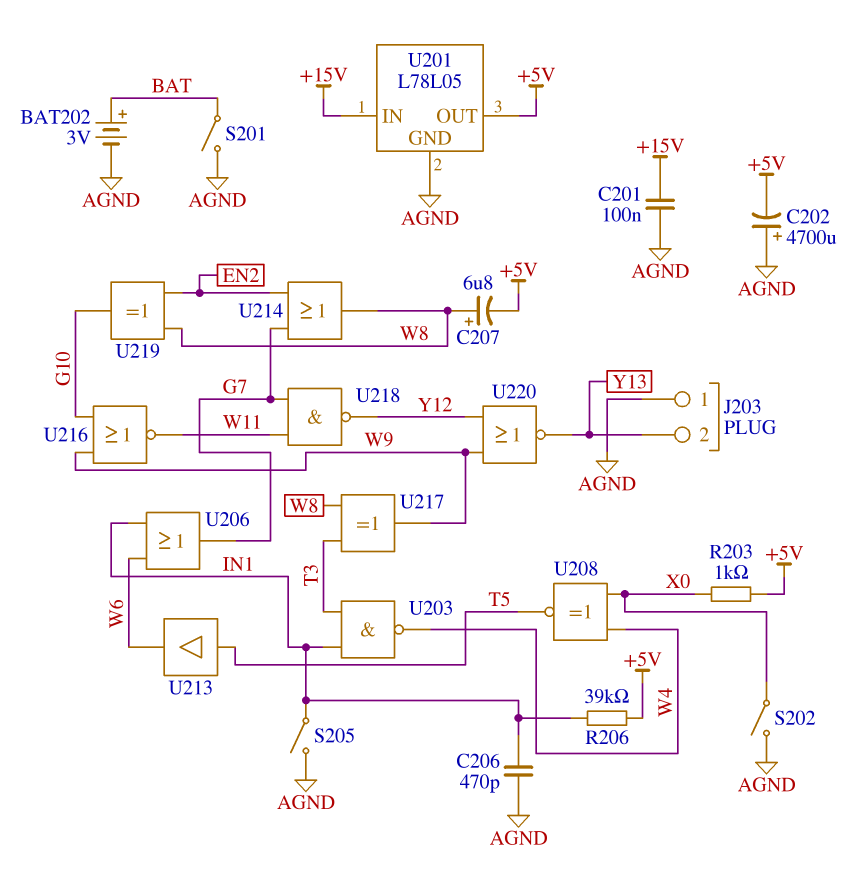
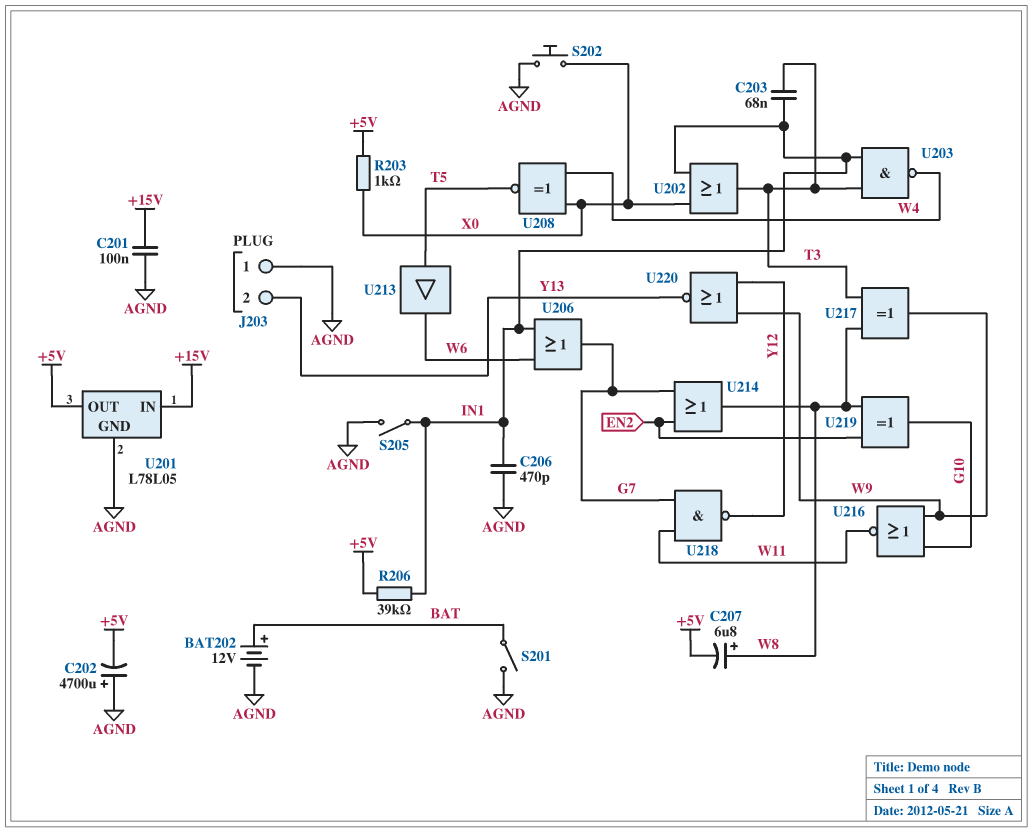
BAT202: 3V (plus BAT, minus AGND) -> 12V (plus BAT, minus AGND)
C203: none -> 68nF (IN1, T3)
S202: switch (AGND, X0) -> button (AGND, X0)
U202: none -> OR (in IN1, in X0, out T3)

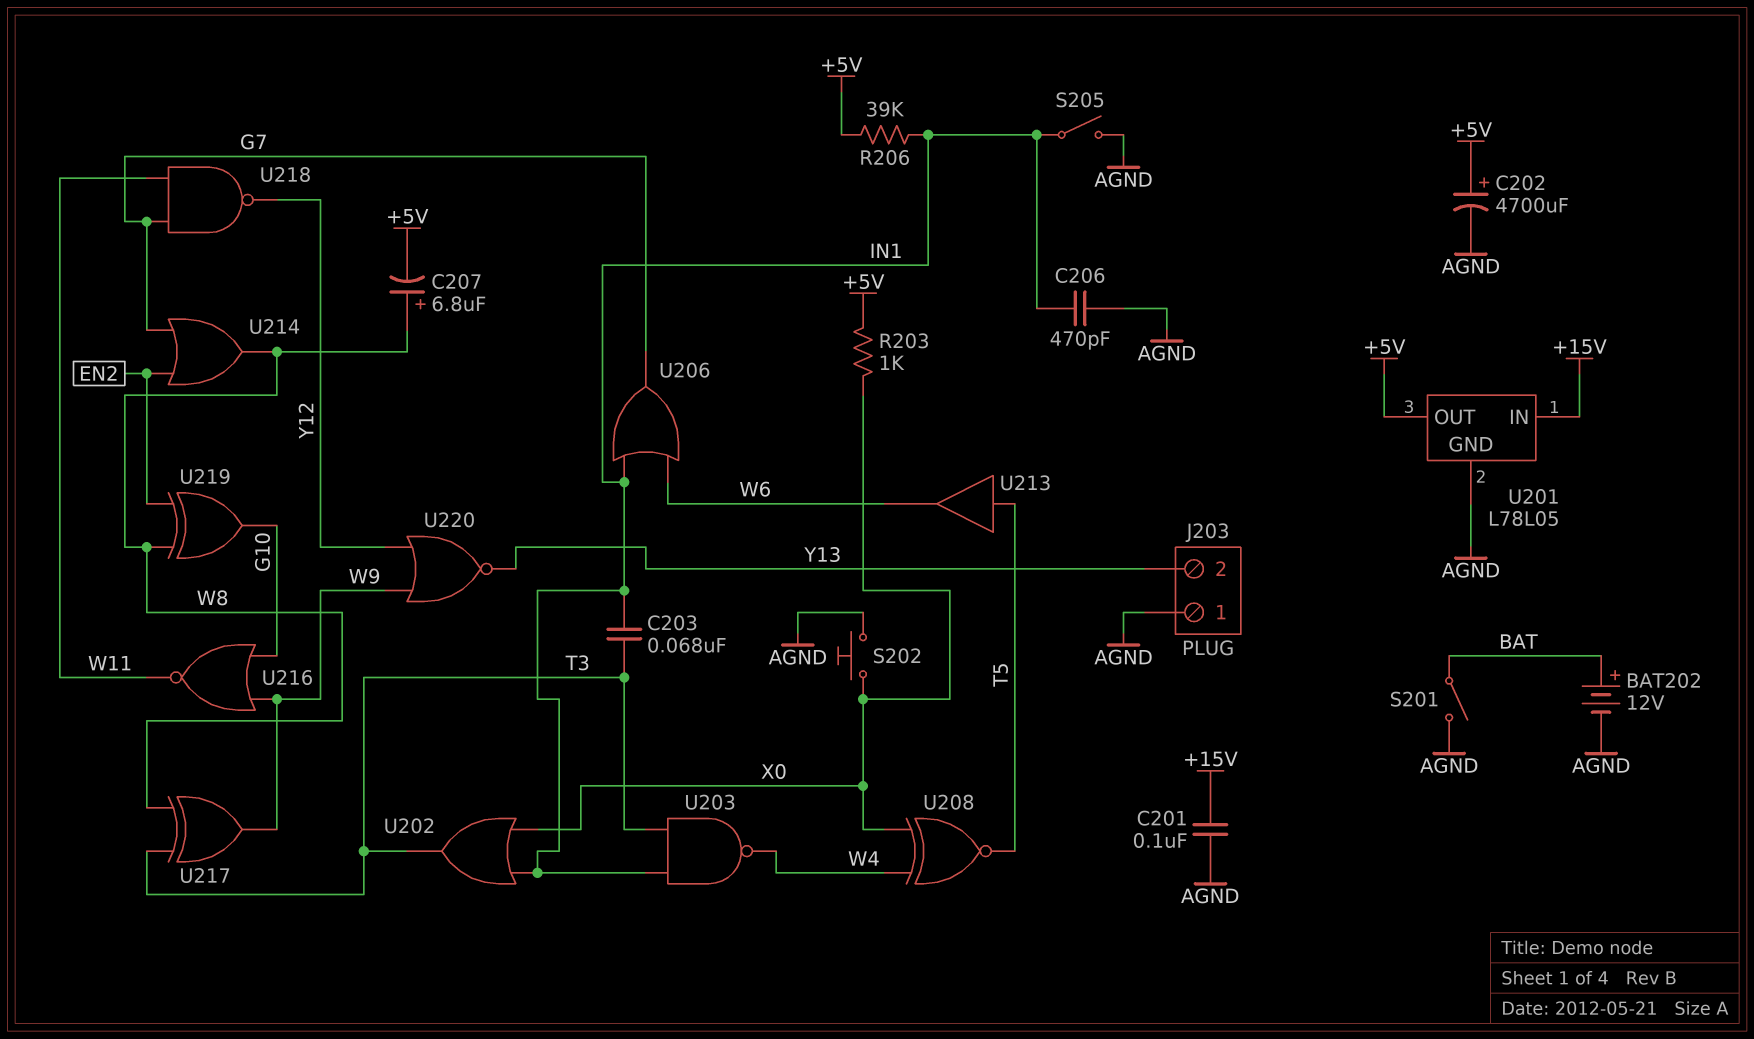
C202: 4700uF (plus AGND, minus +5V) -> 4700uF (plus +5V, minus AGND)

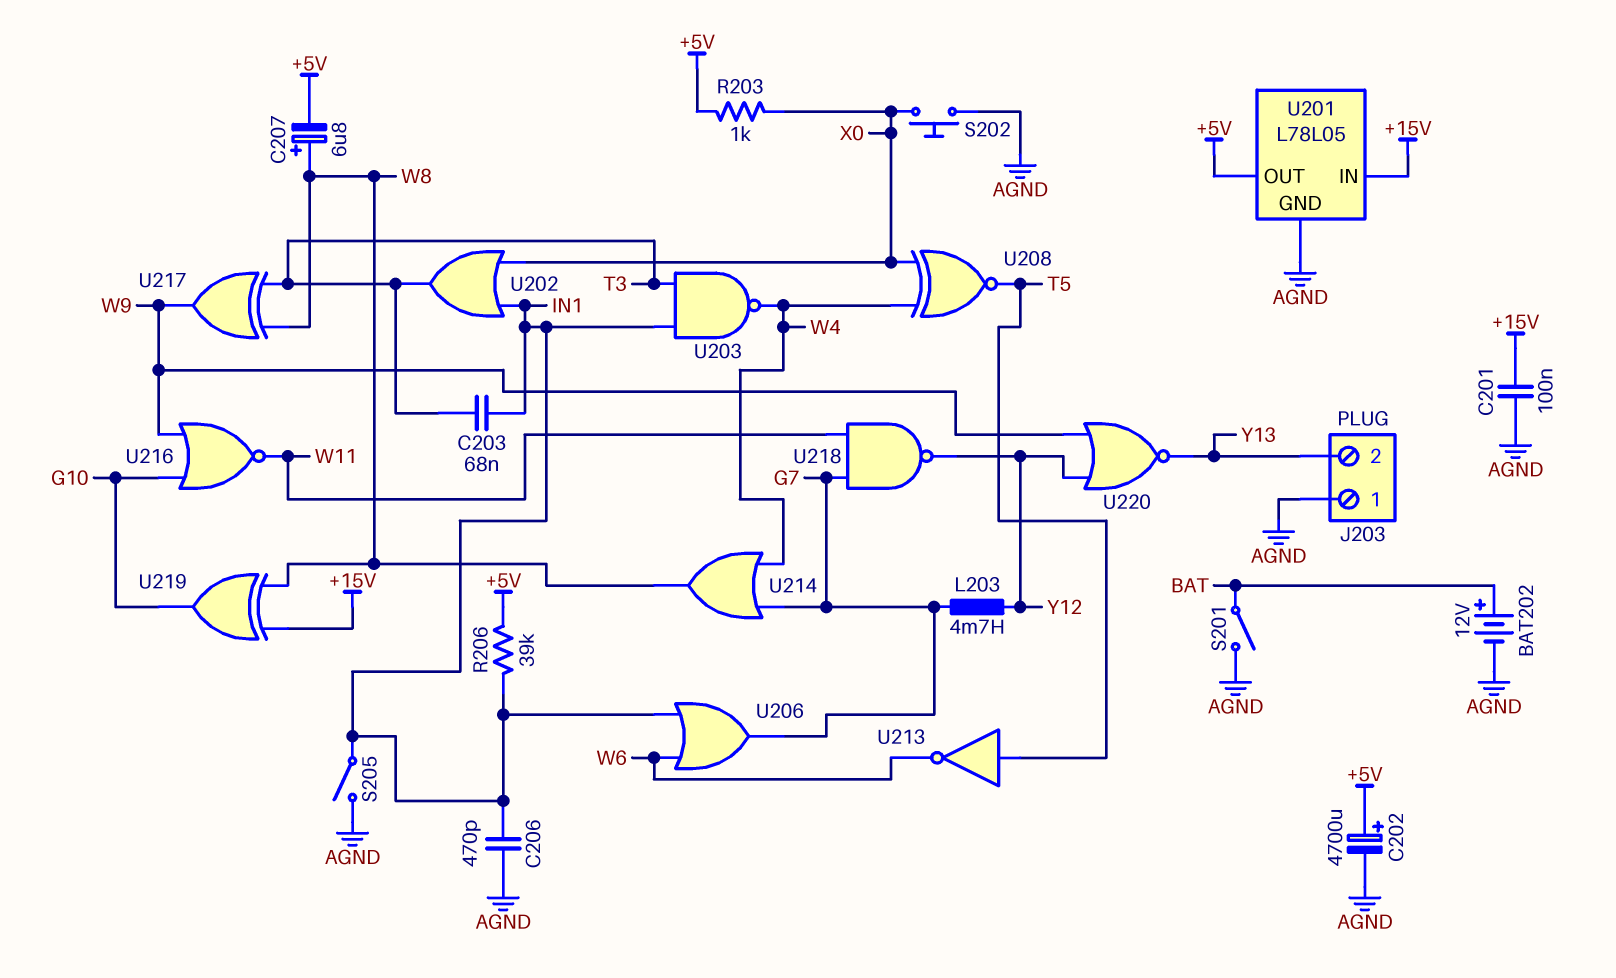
L203: none -> 4.7mH (G7, Y12)
U213: buffer (in T5, out W6) -> NOT (in T5, out W6)
U214: OR (in EN2, in G7, out W8) -> OR (in G7, in W4, out W8)
U219: XOR (in EN2, in W8, out G10) -> XOR (in +15V, in W8, out G10)

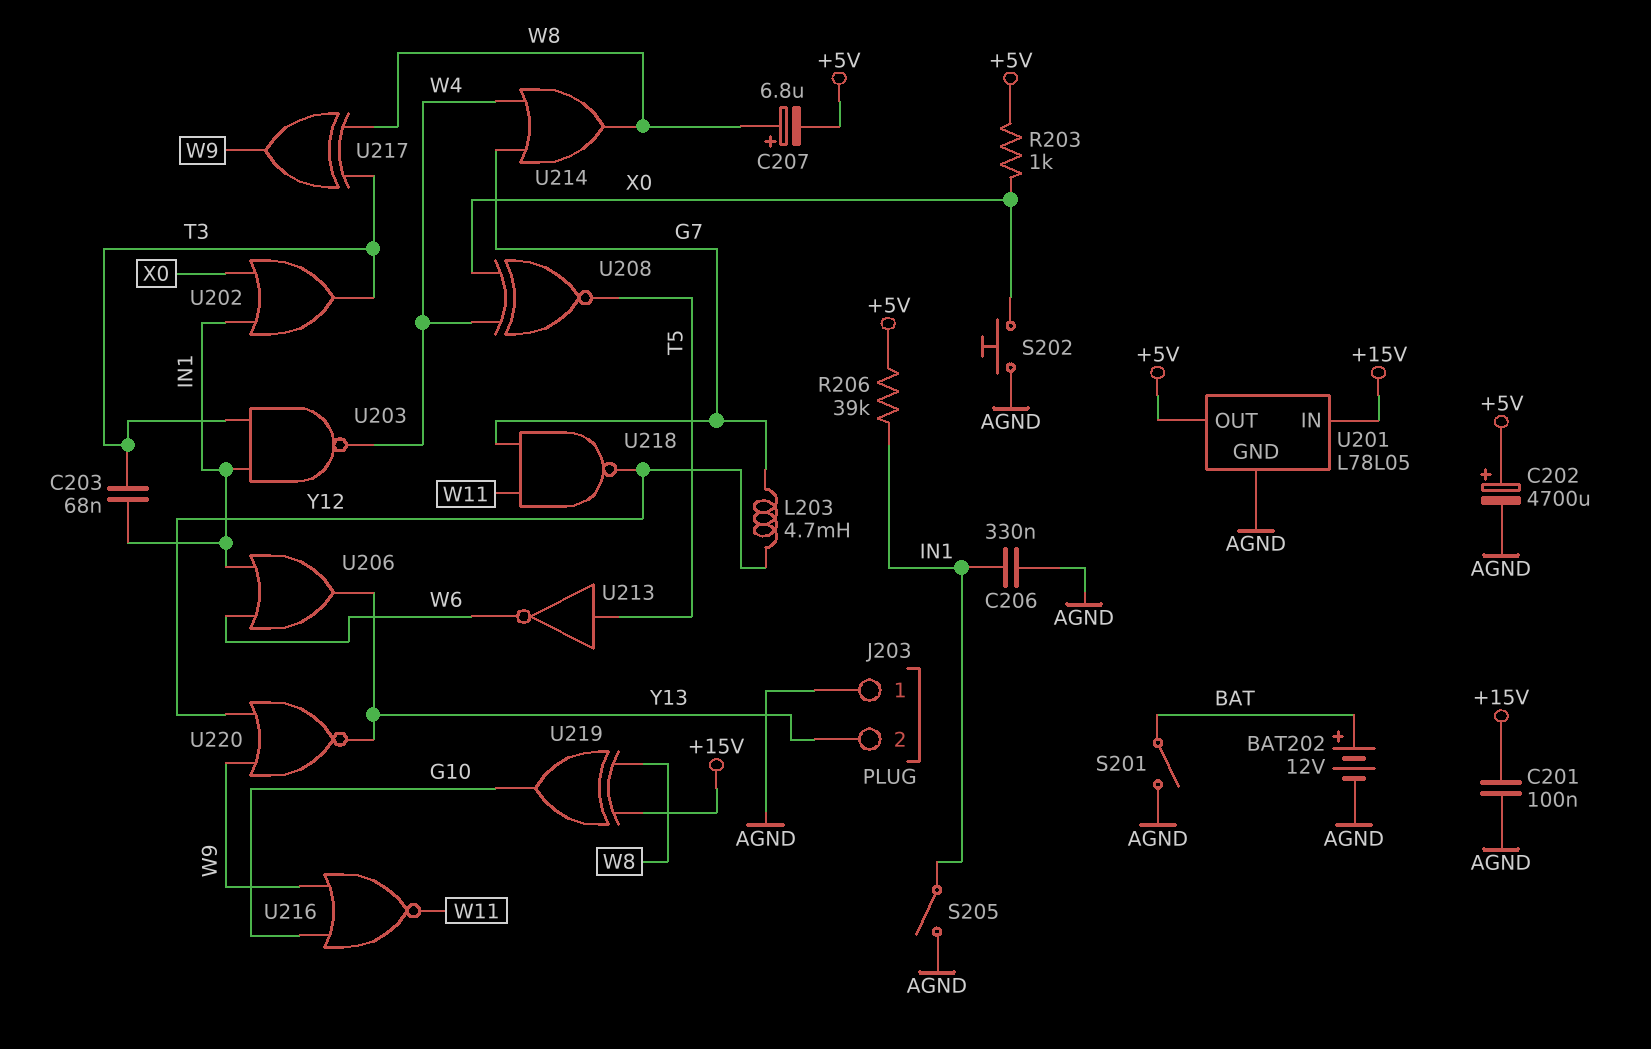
C206: 470pF (AGND, IN1) -> 330nF (AGND, IN1)
U206: OR (in IN1, in W6, out G7) -> OR (in IN1, in W6, out Y13)

